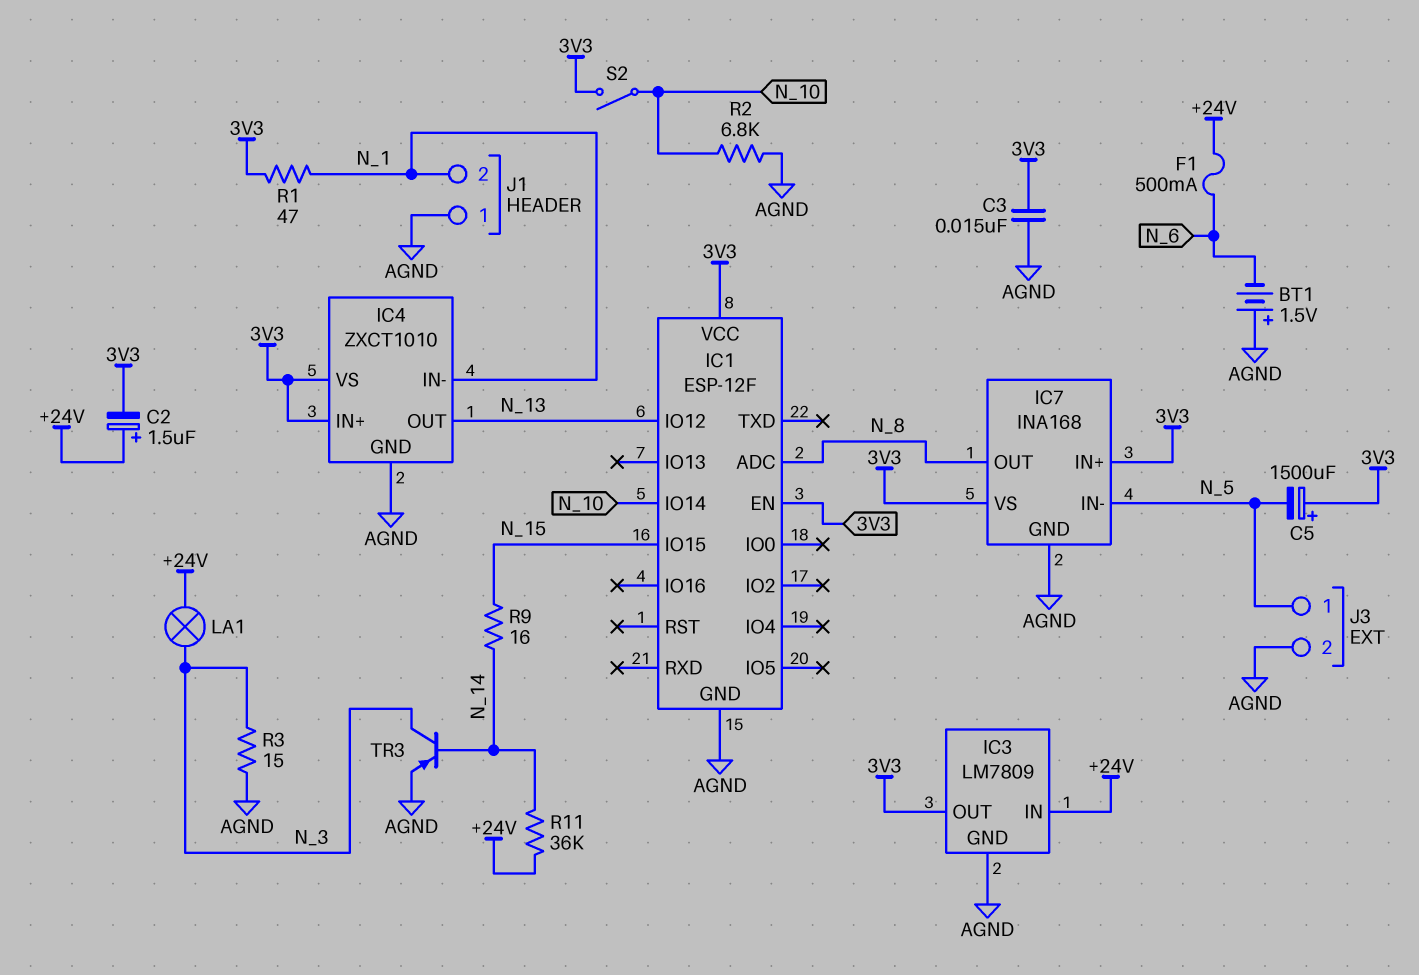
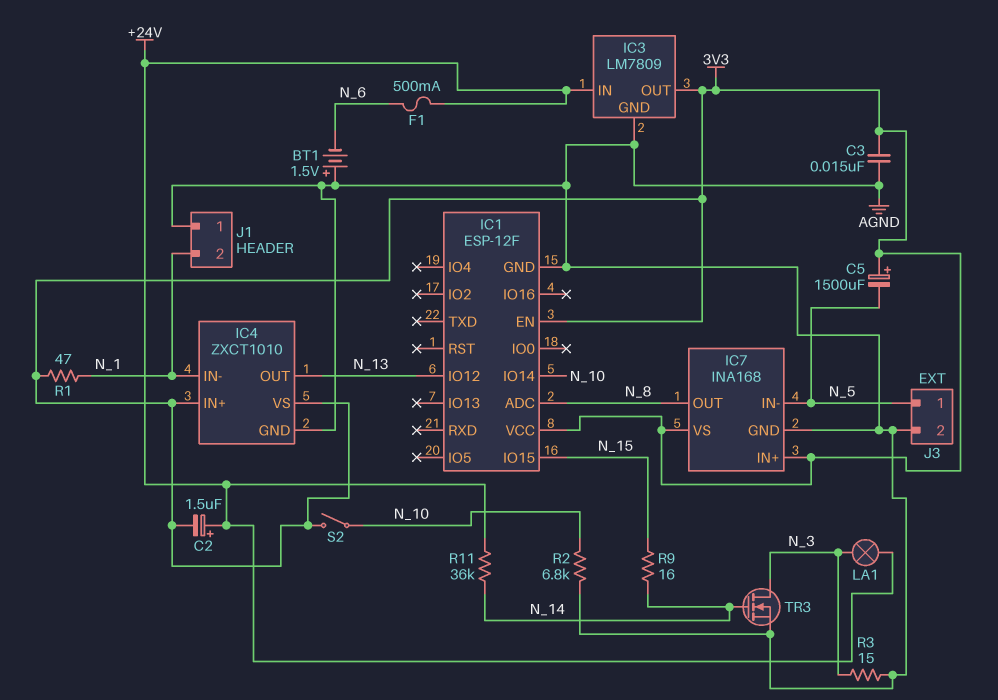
TR3: PNP (B N_14, C N_3, E AGND) -> NMOS (G N_14, D N_3, S AGND)

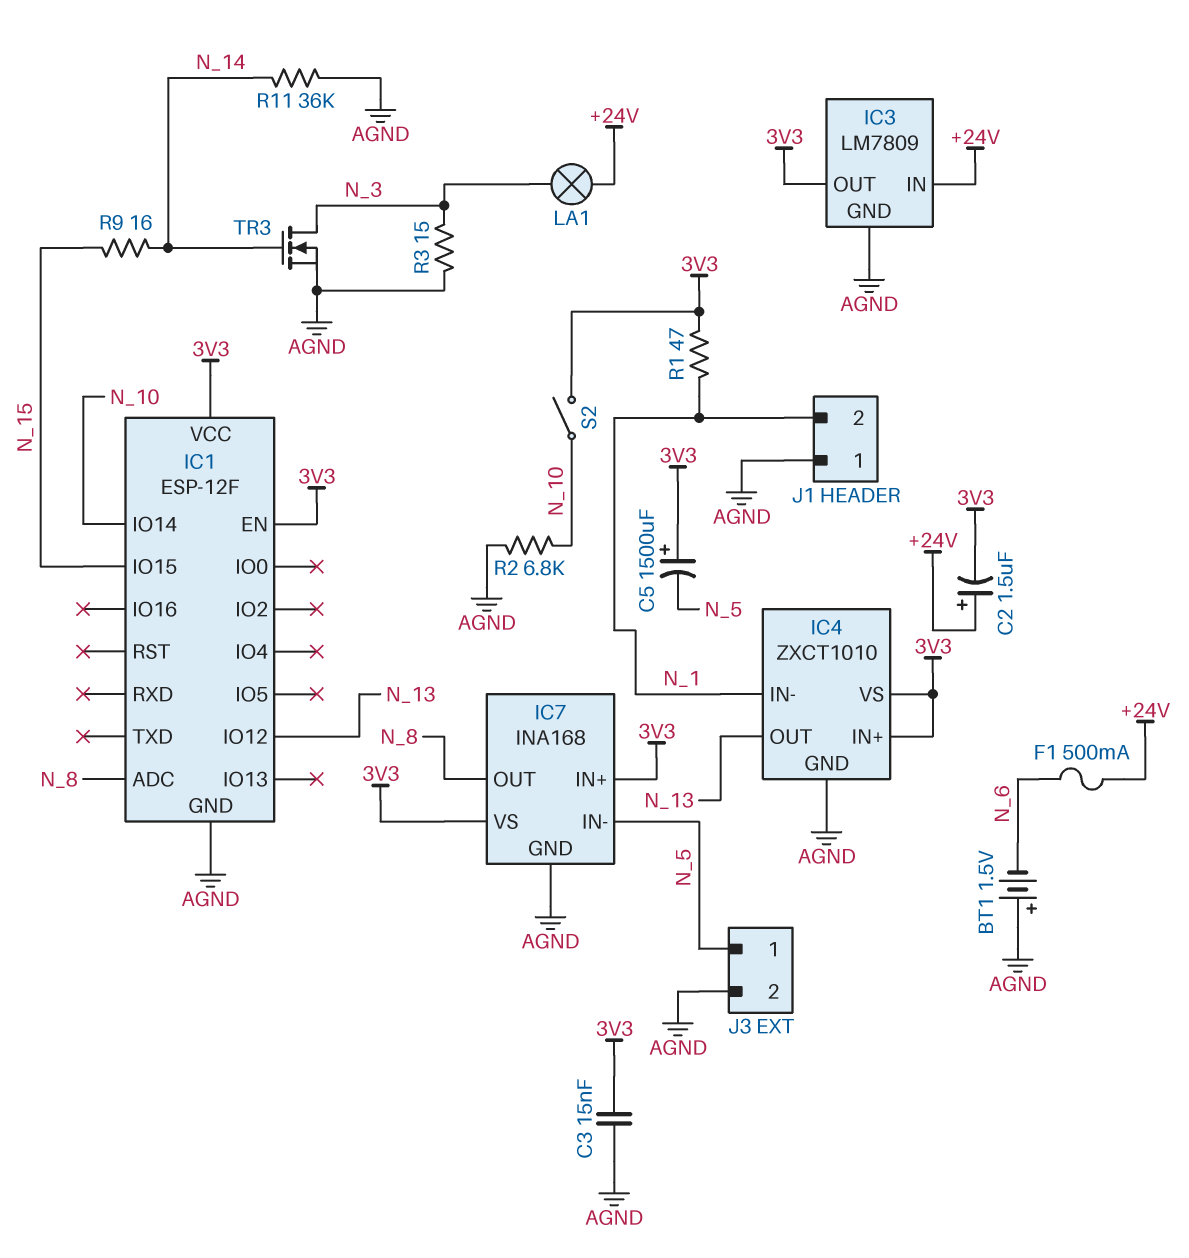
R11: 36k (+24V, N_14) -> 36k (AGND, N_14)

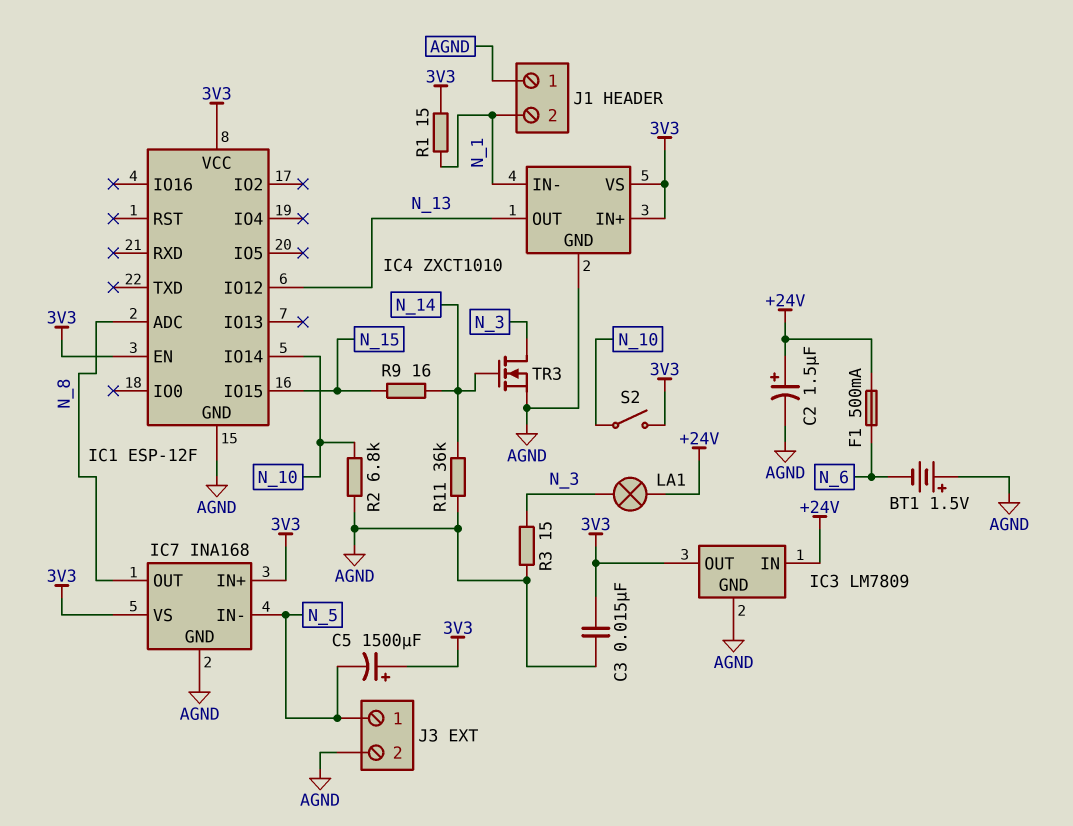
C2: 1.5uF (plus +24V, minus 3V3) -> 1.5uF (plus +24V, minus AGND)
R1: 47 (3V3, N_1) -> 15 (3V3, N_1)

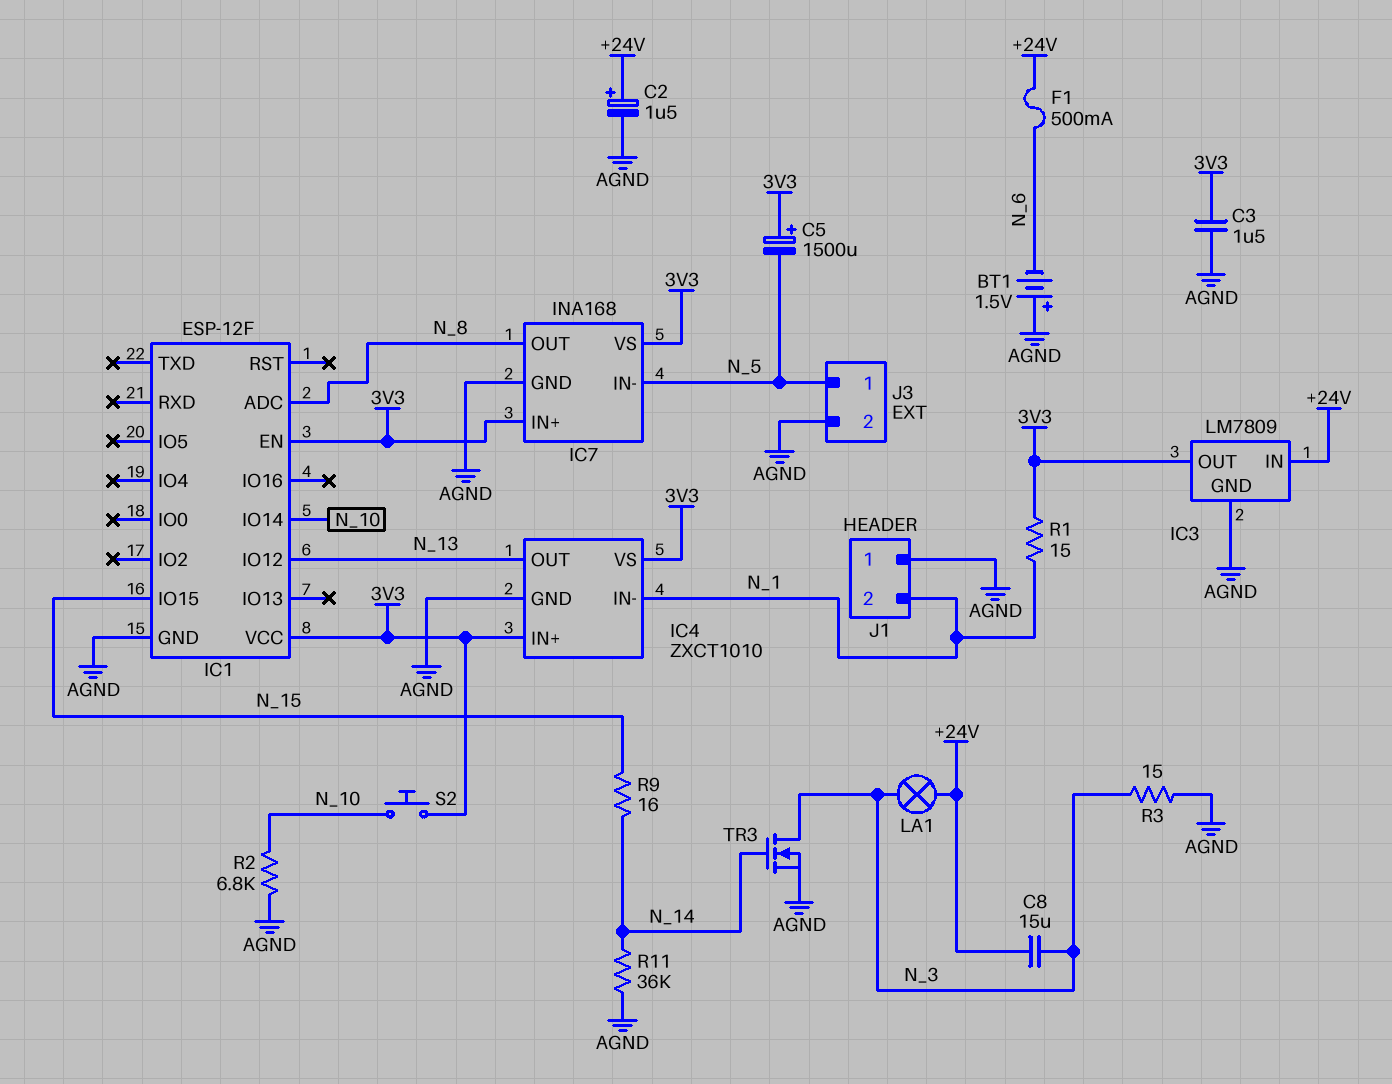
C3: 15nF (3V3, AGND) -> 1.5uF (3V3, AGND)
C8: none -> 15uF (+24V, N_3)
S2: switch (3V3, N_10) -> button (3V3, N_10)

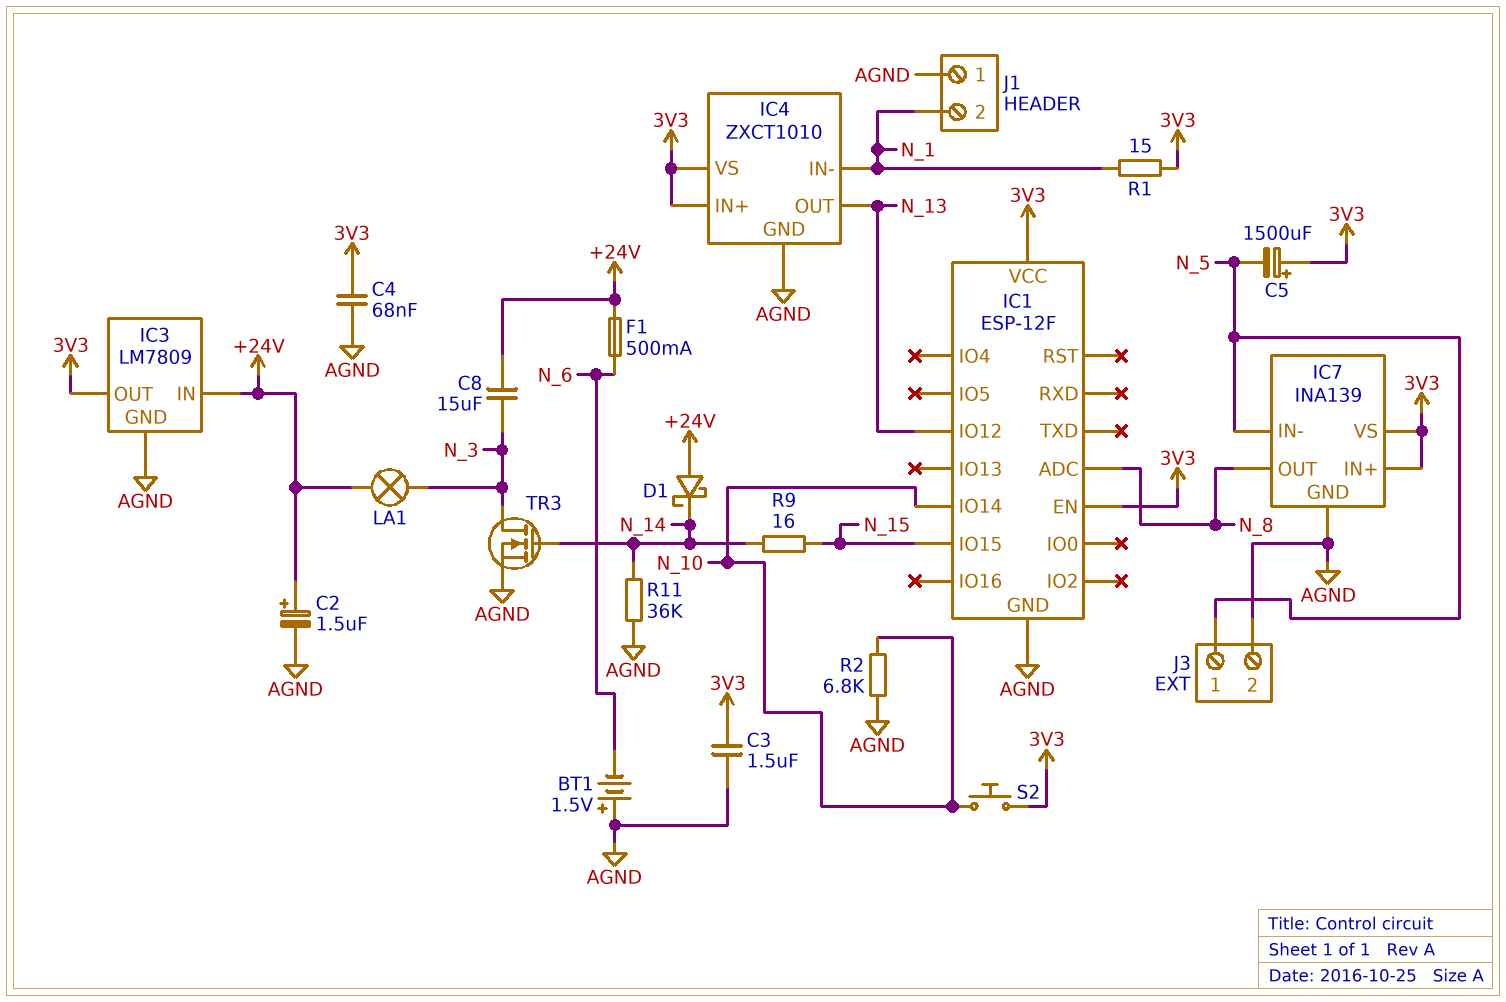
C4: none -> 68nF (3V3, AGND)
D1: none -> schottky (A +24V, K N_14)
IC7: INA168 -> INA139
R3: 15 (AGND, N_3) -> none

